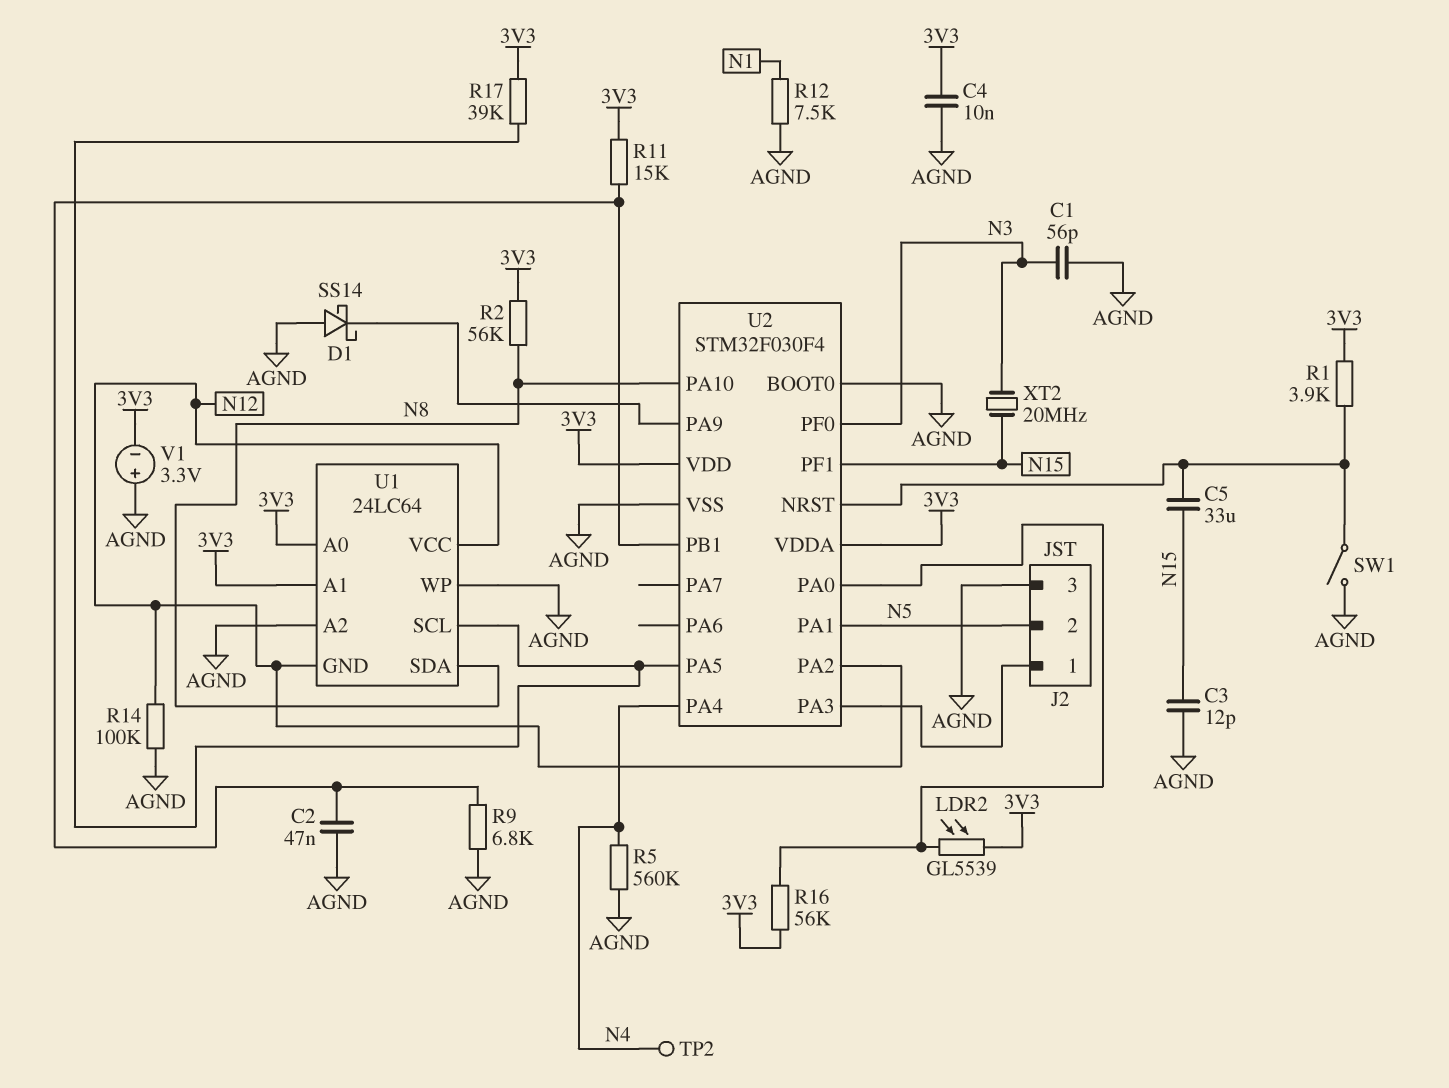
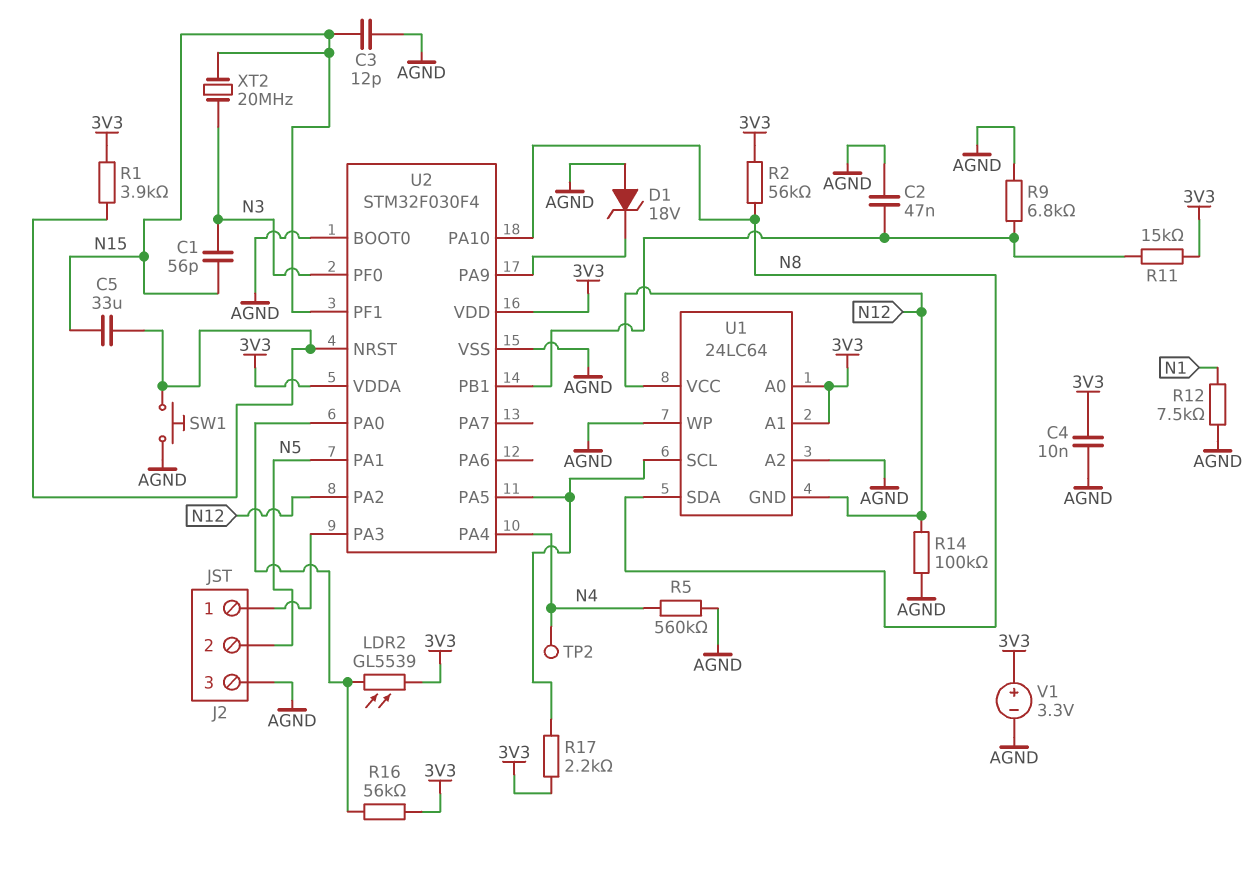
C1: 56pF (AGND, N3) -> 56pF (N3, N15)
D1: schottky SS14 (A AGND, K U2/PA9) -> zener 18V (A AGND, K U2/PA9)
R17: 39k (3V3, U1/SCL) -> 2.2k (3V3, U1/SCL)
SW1: switch (AGND, U2/NRST) -> button (AGND, U2/NRST)
V1: 3.3V (plus AGND, minus 3V3) -> 3.3V (plus 3V3, minus AGND)

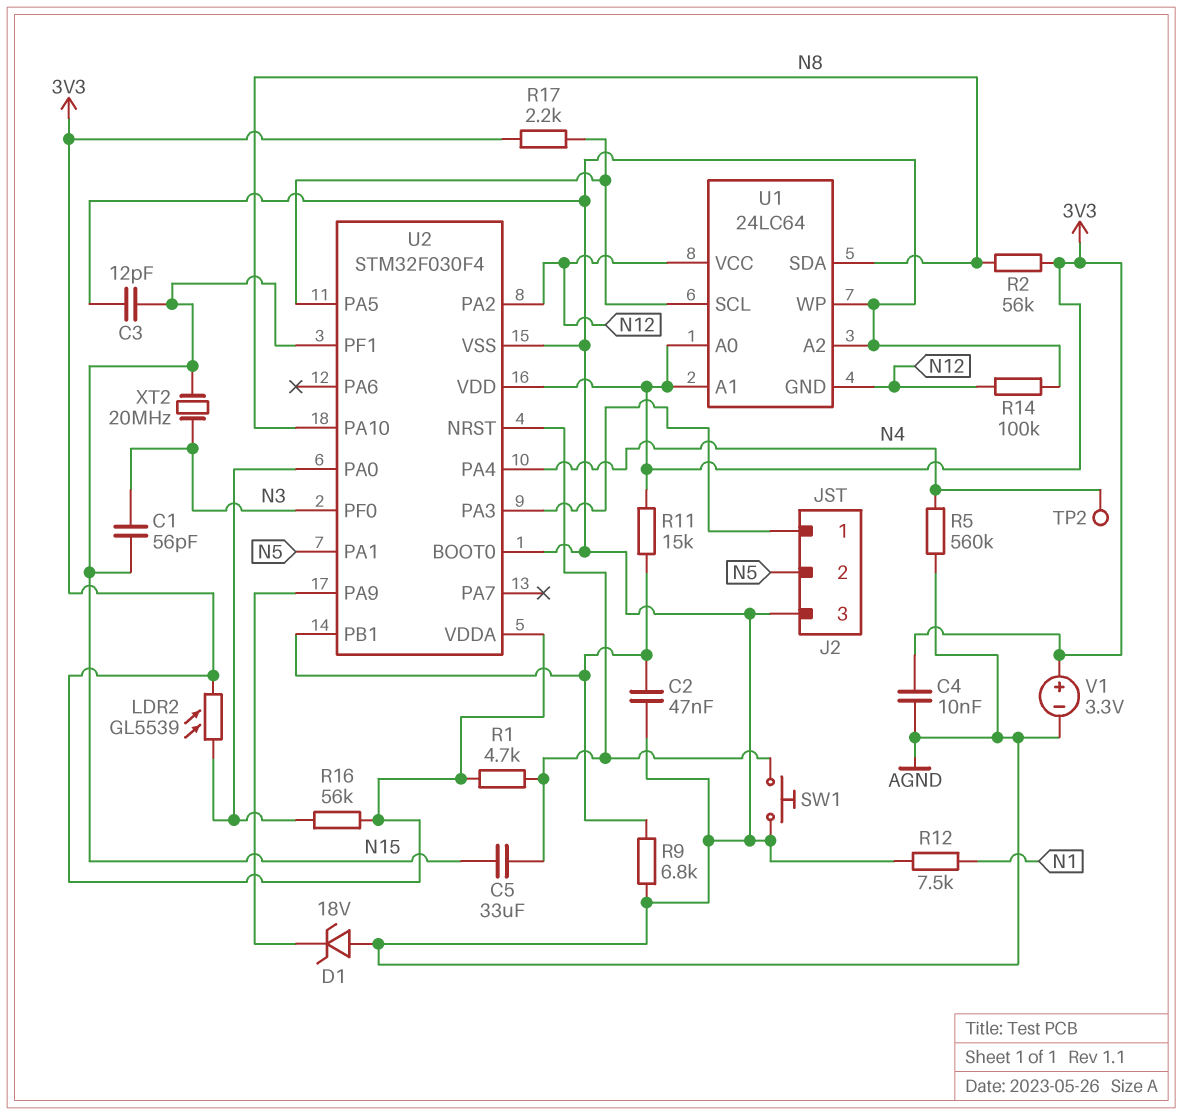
R1: 3.9k (3V3, U2/NRST) -> 4.7k (3V3, U2/NRST)

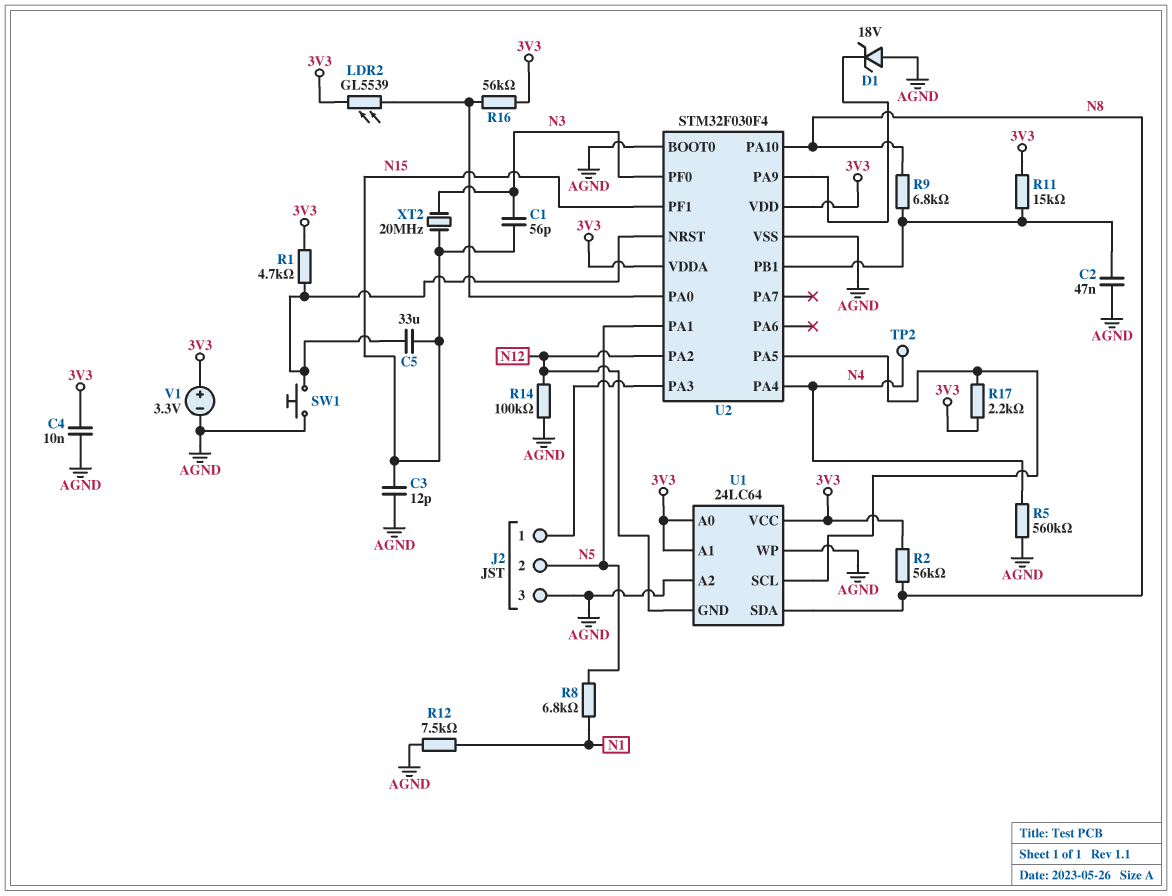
R8: none -> 6.8k (N1, N5)
R9: 6.8k (AGND, U2/PB1) -> 6.8k (N8, U2/PB1)
U1 pin VCC: N12 -> 3V3

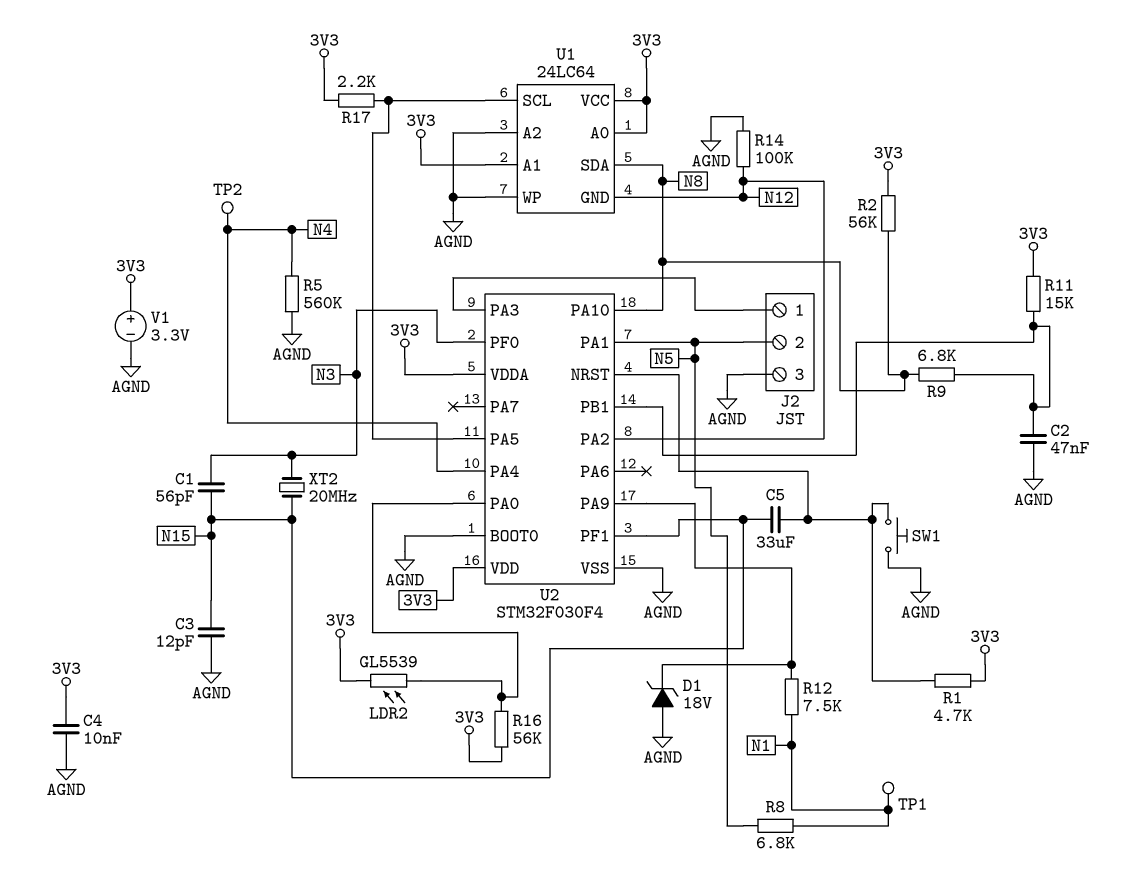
R12: 7.5k (AGND, N1) -> 7.5k (N1, U2/PA9)
TP1: none -> test point (N1)

